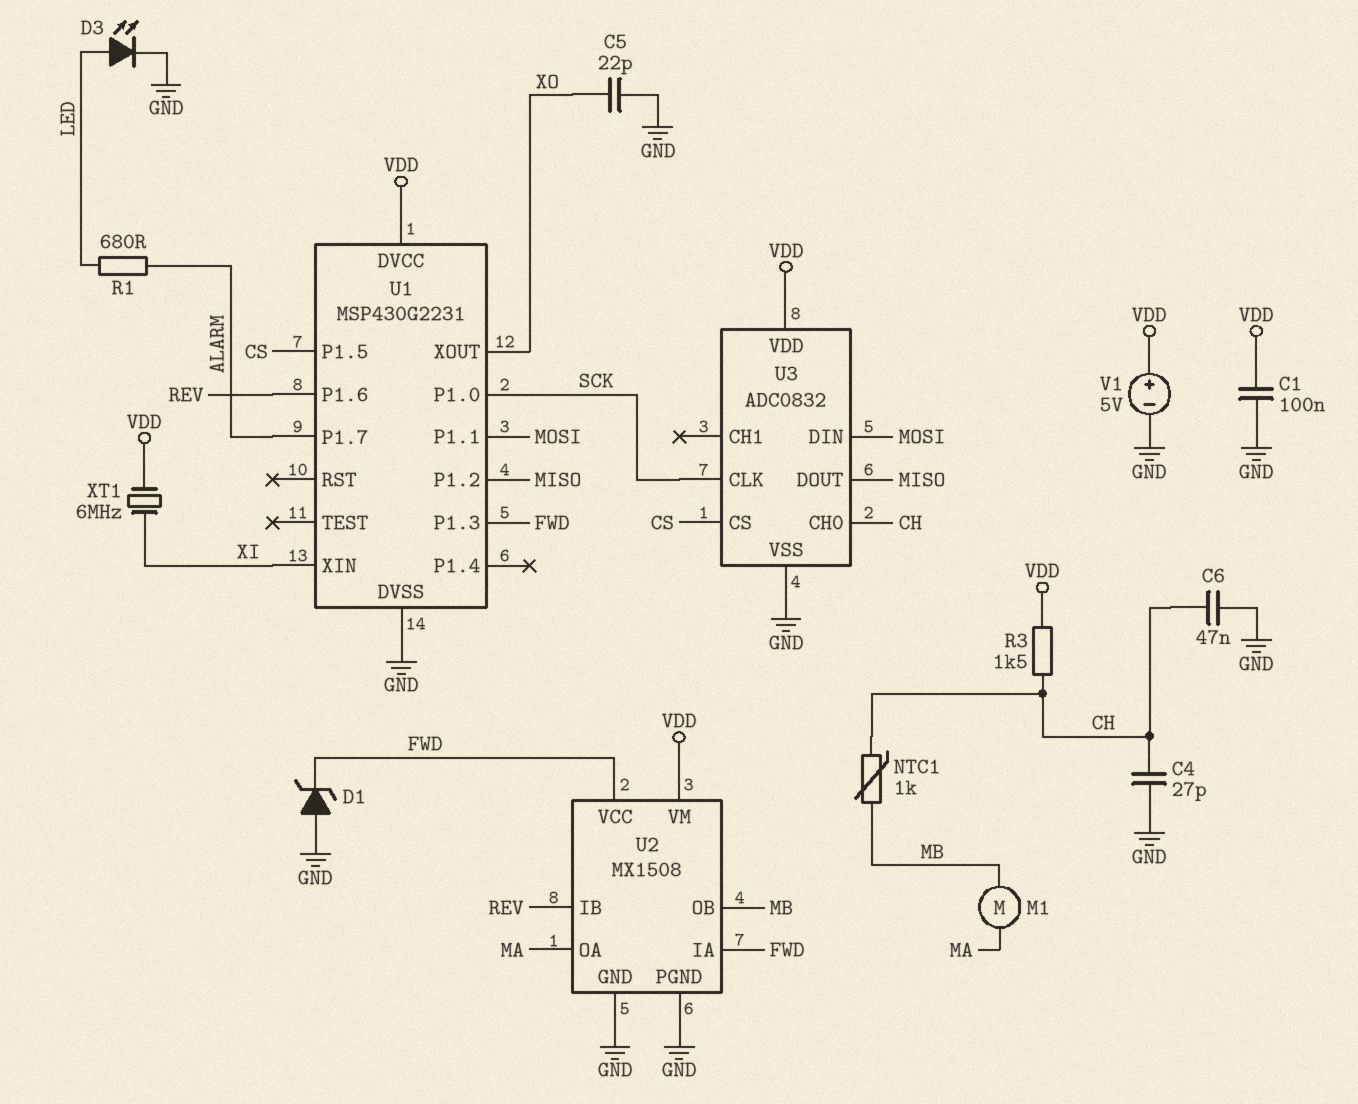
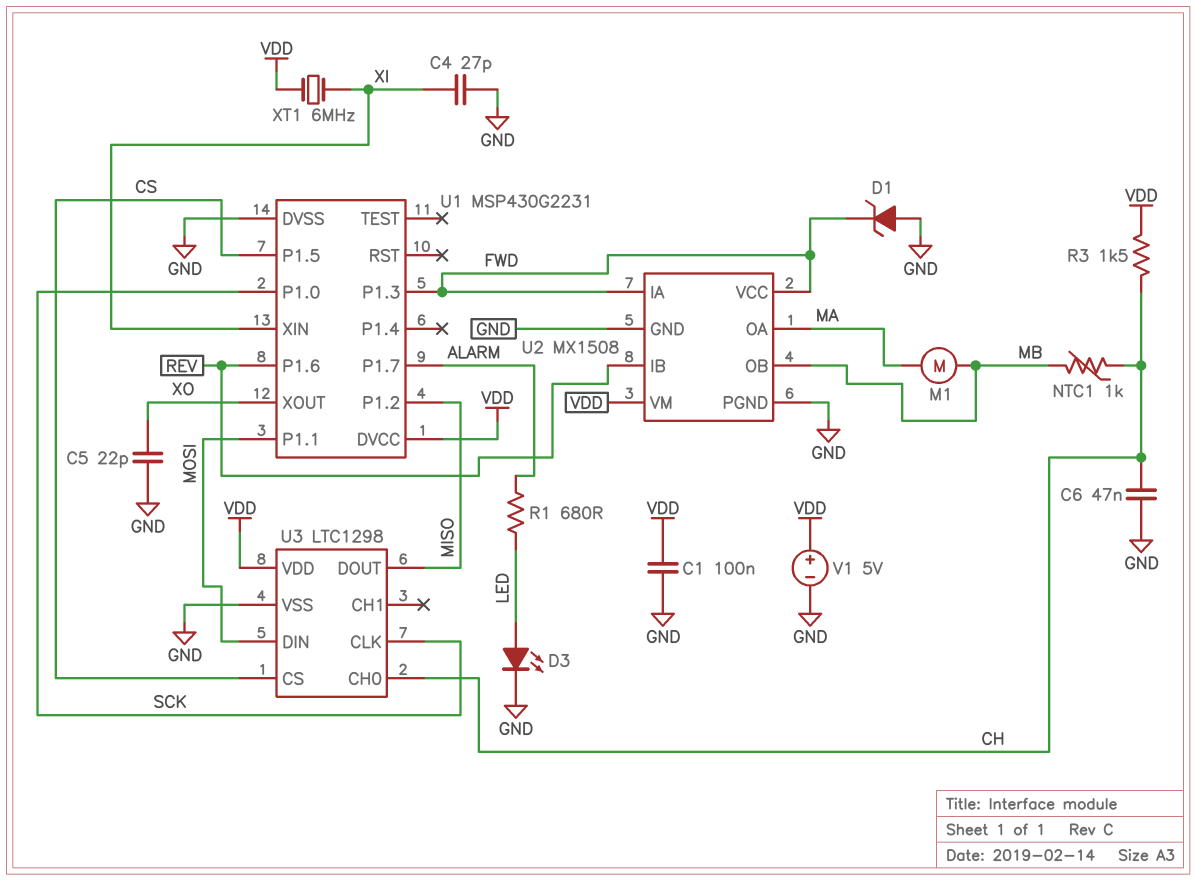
C4: 27pF (CH, GND) -> 27pF (GND, XI)
U3: ADC0832 -> LTC1298

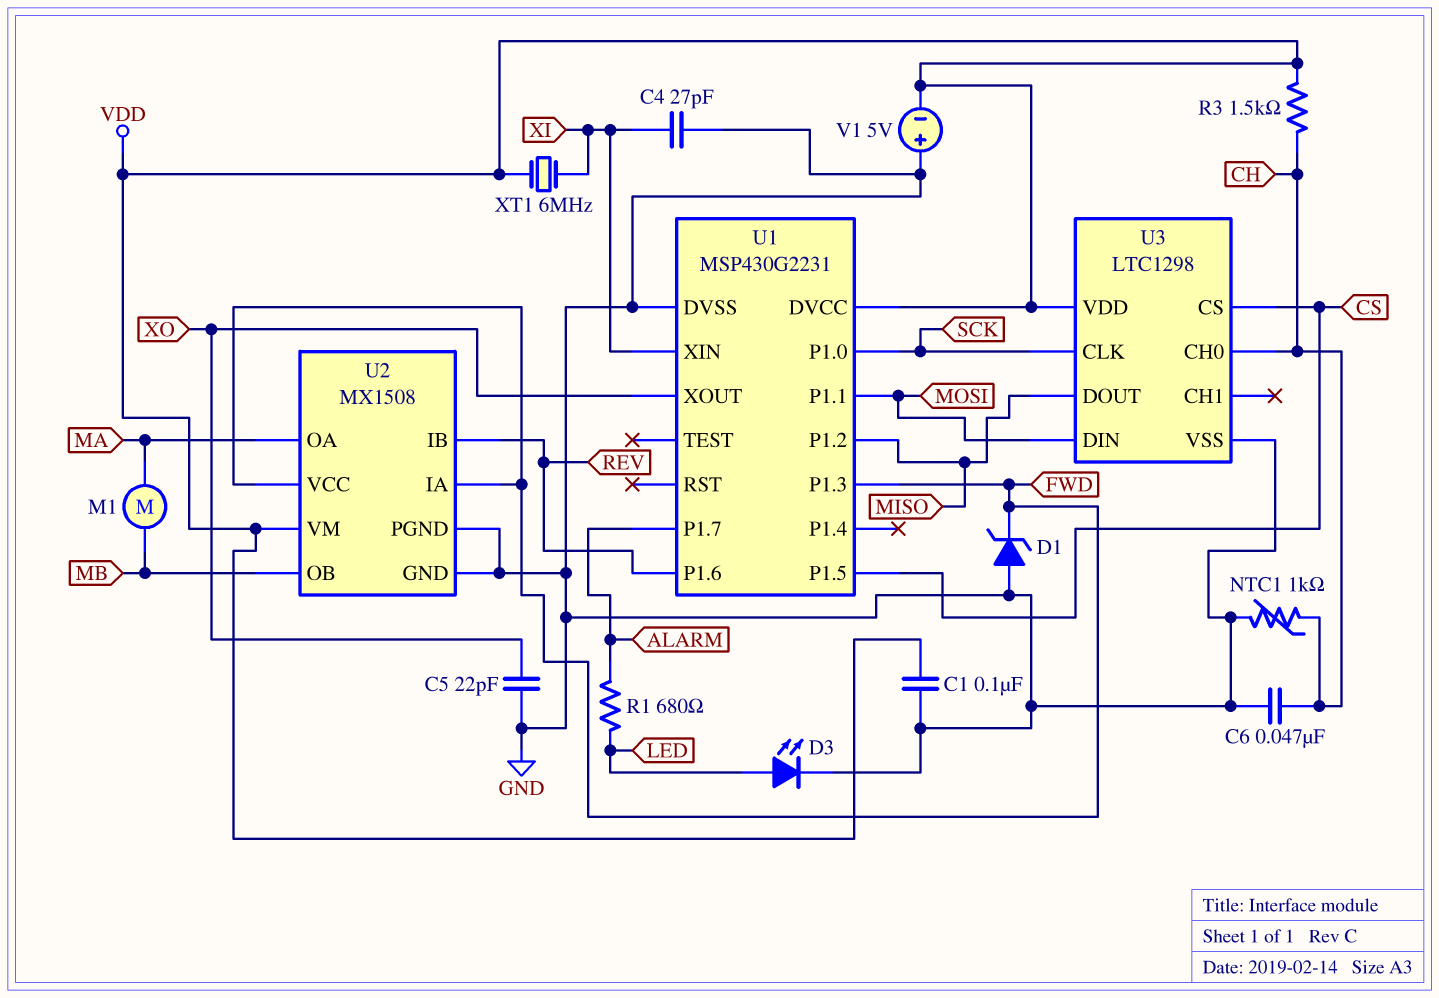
NTC1: 1k (CH, MB) -> 1k (CH, GND)
V1: 5V (plus VDD, minus GND) -> 5V (plus GND, minus VDD)

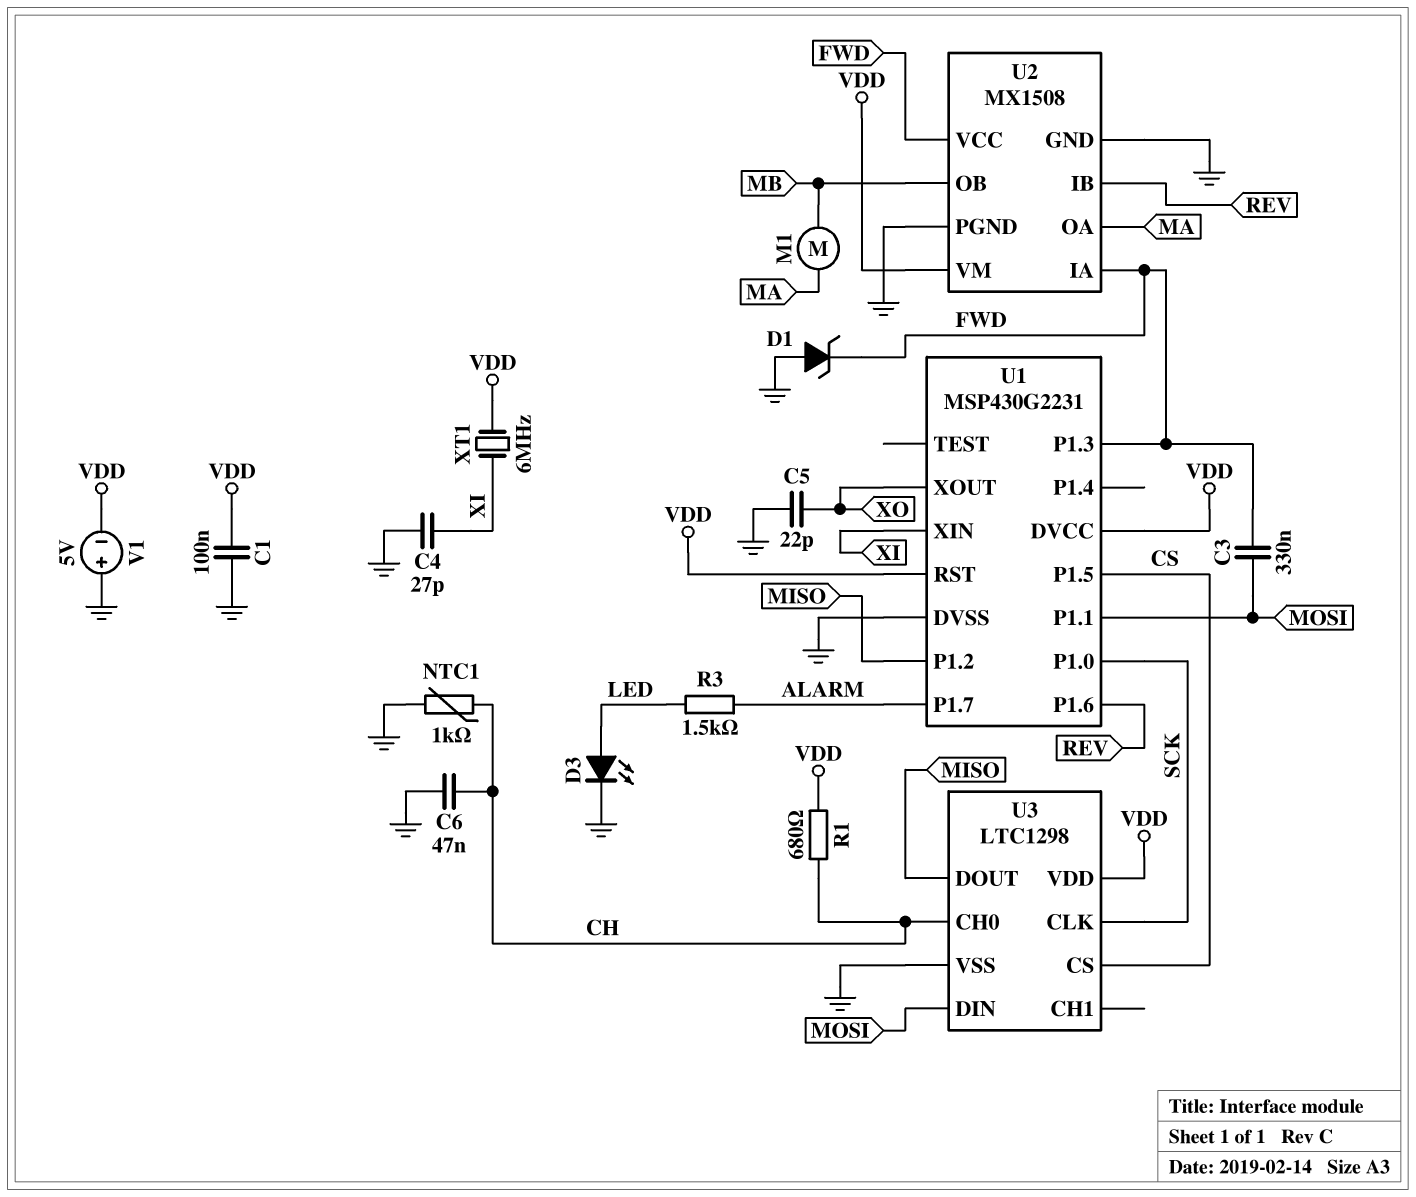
C3: none -> 330nF (FWD, MOSI)
R1: 680 (ALARM, LED) -> 680 (CH, VDD)
R3: 1.5k (CH, VDD) -> 1.5k (ALARM, LED)
U1 pin RST: none -> VDD

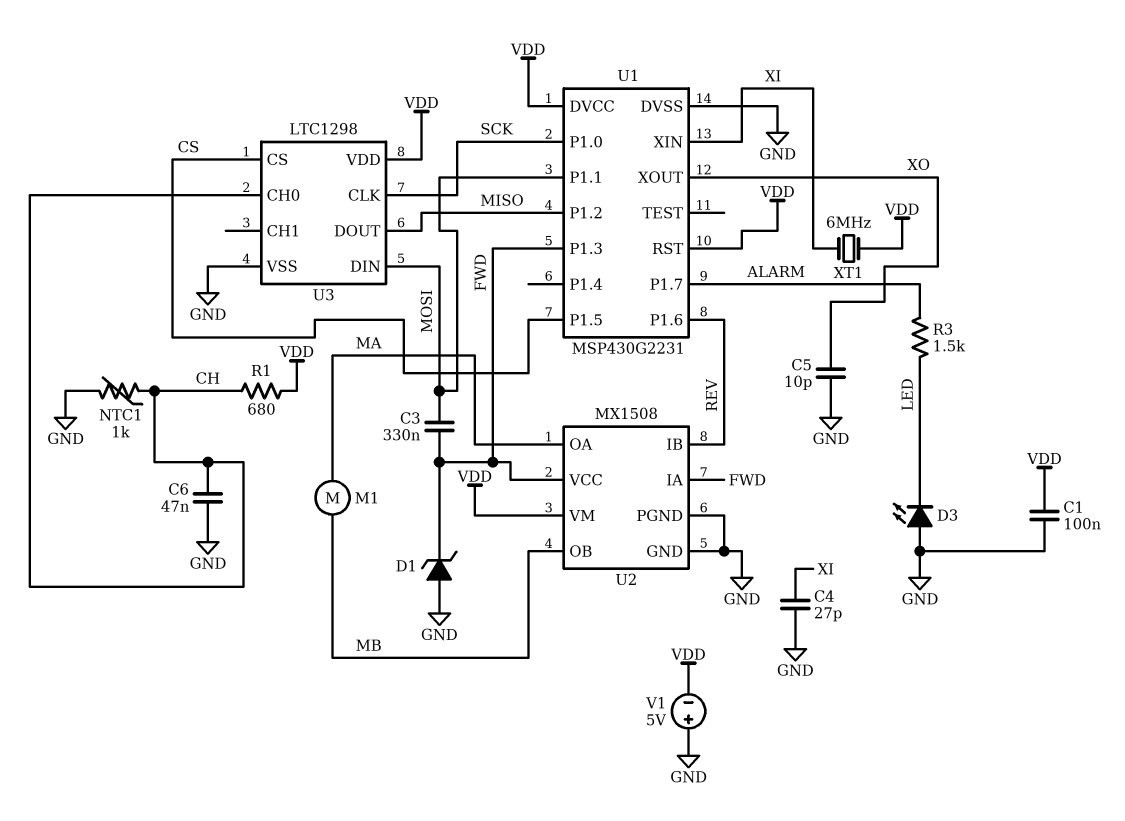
C5: 22pF (GND, XO) -> 10pF (GND, XO)
D3: LED (A LED, K GND) -> LED (A GND, K LED)

